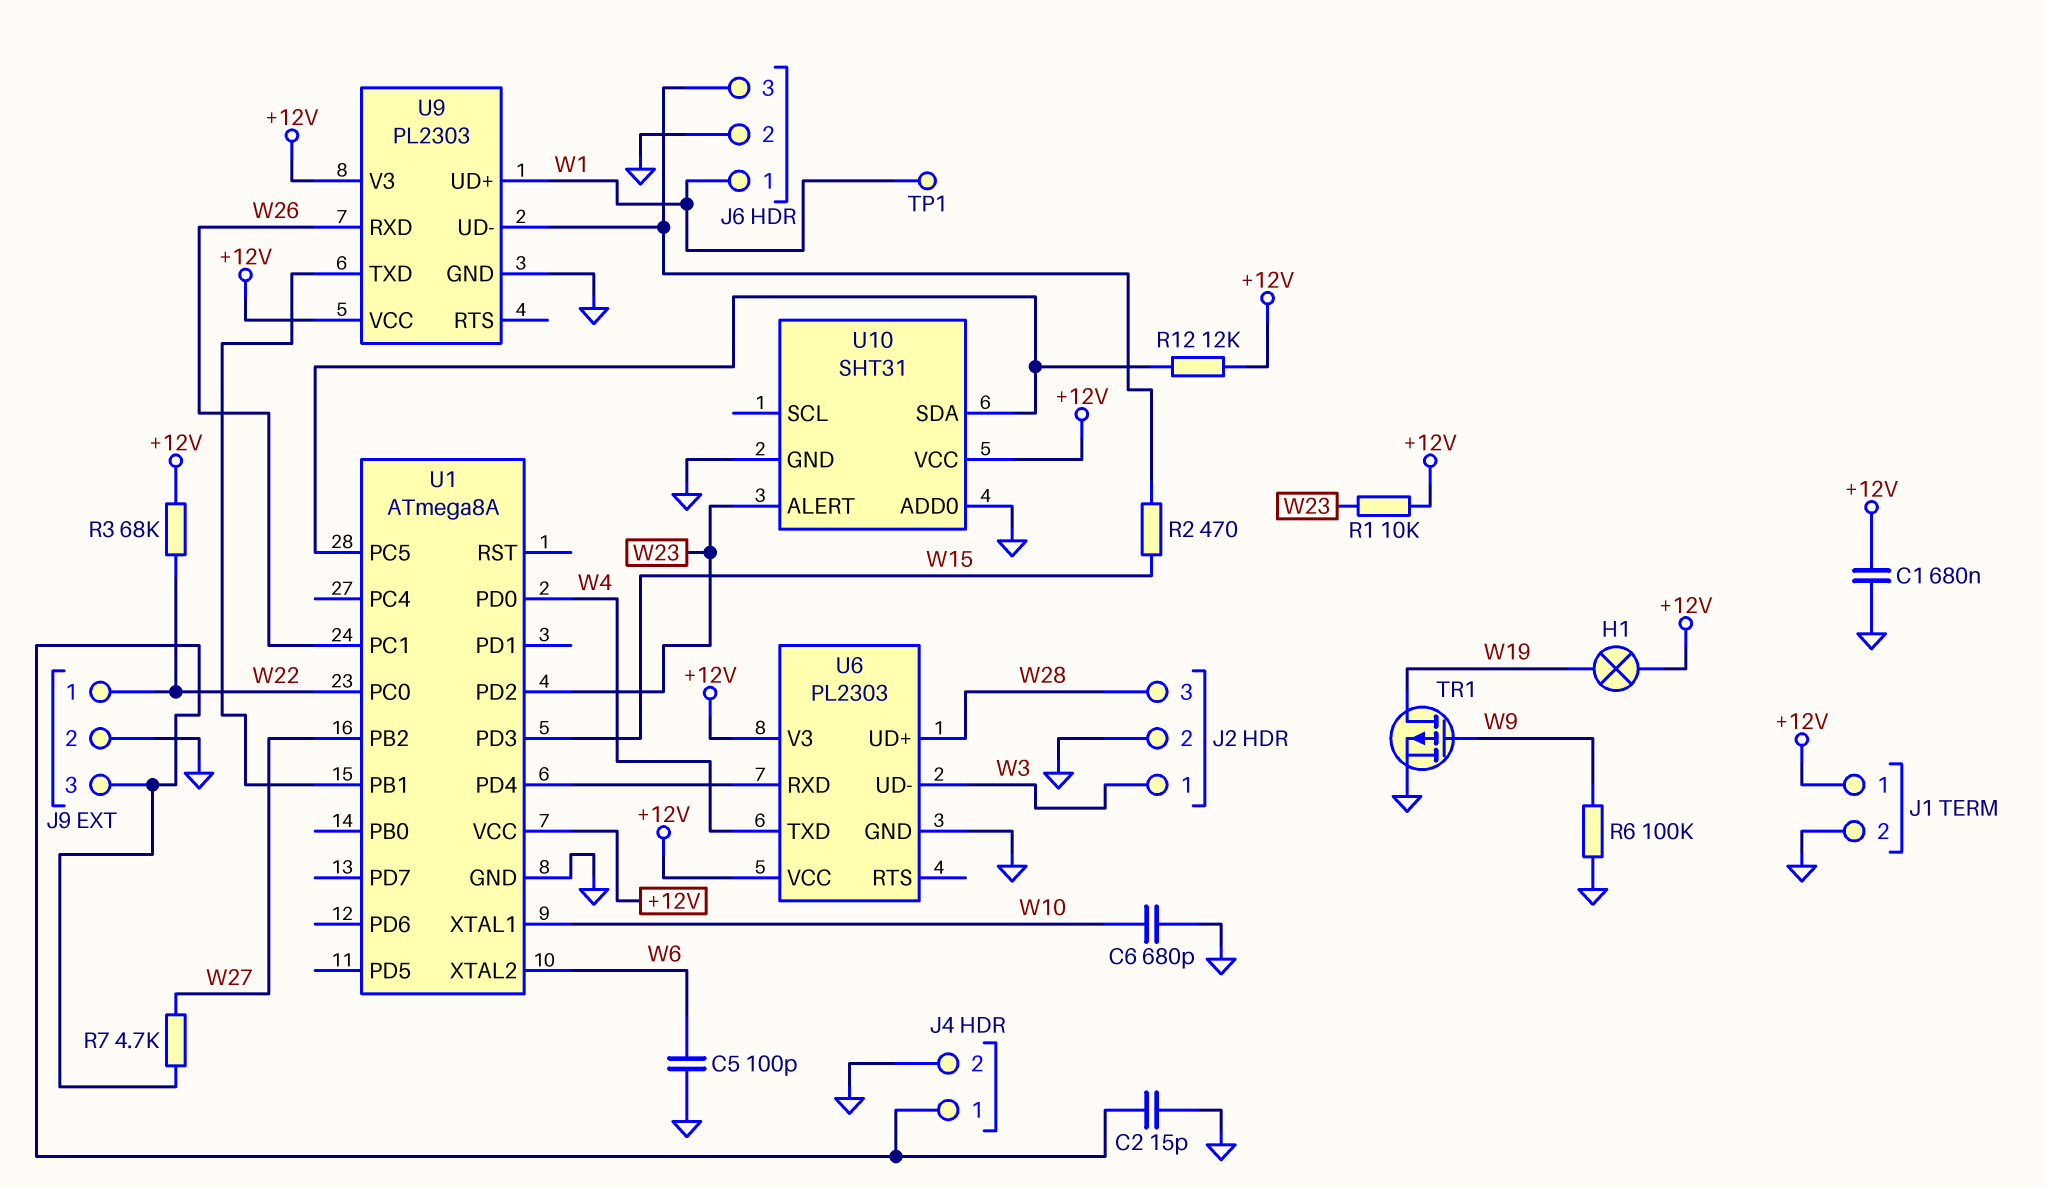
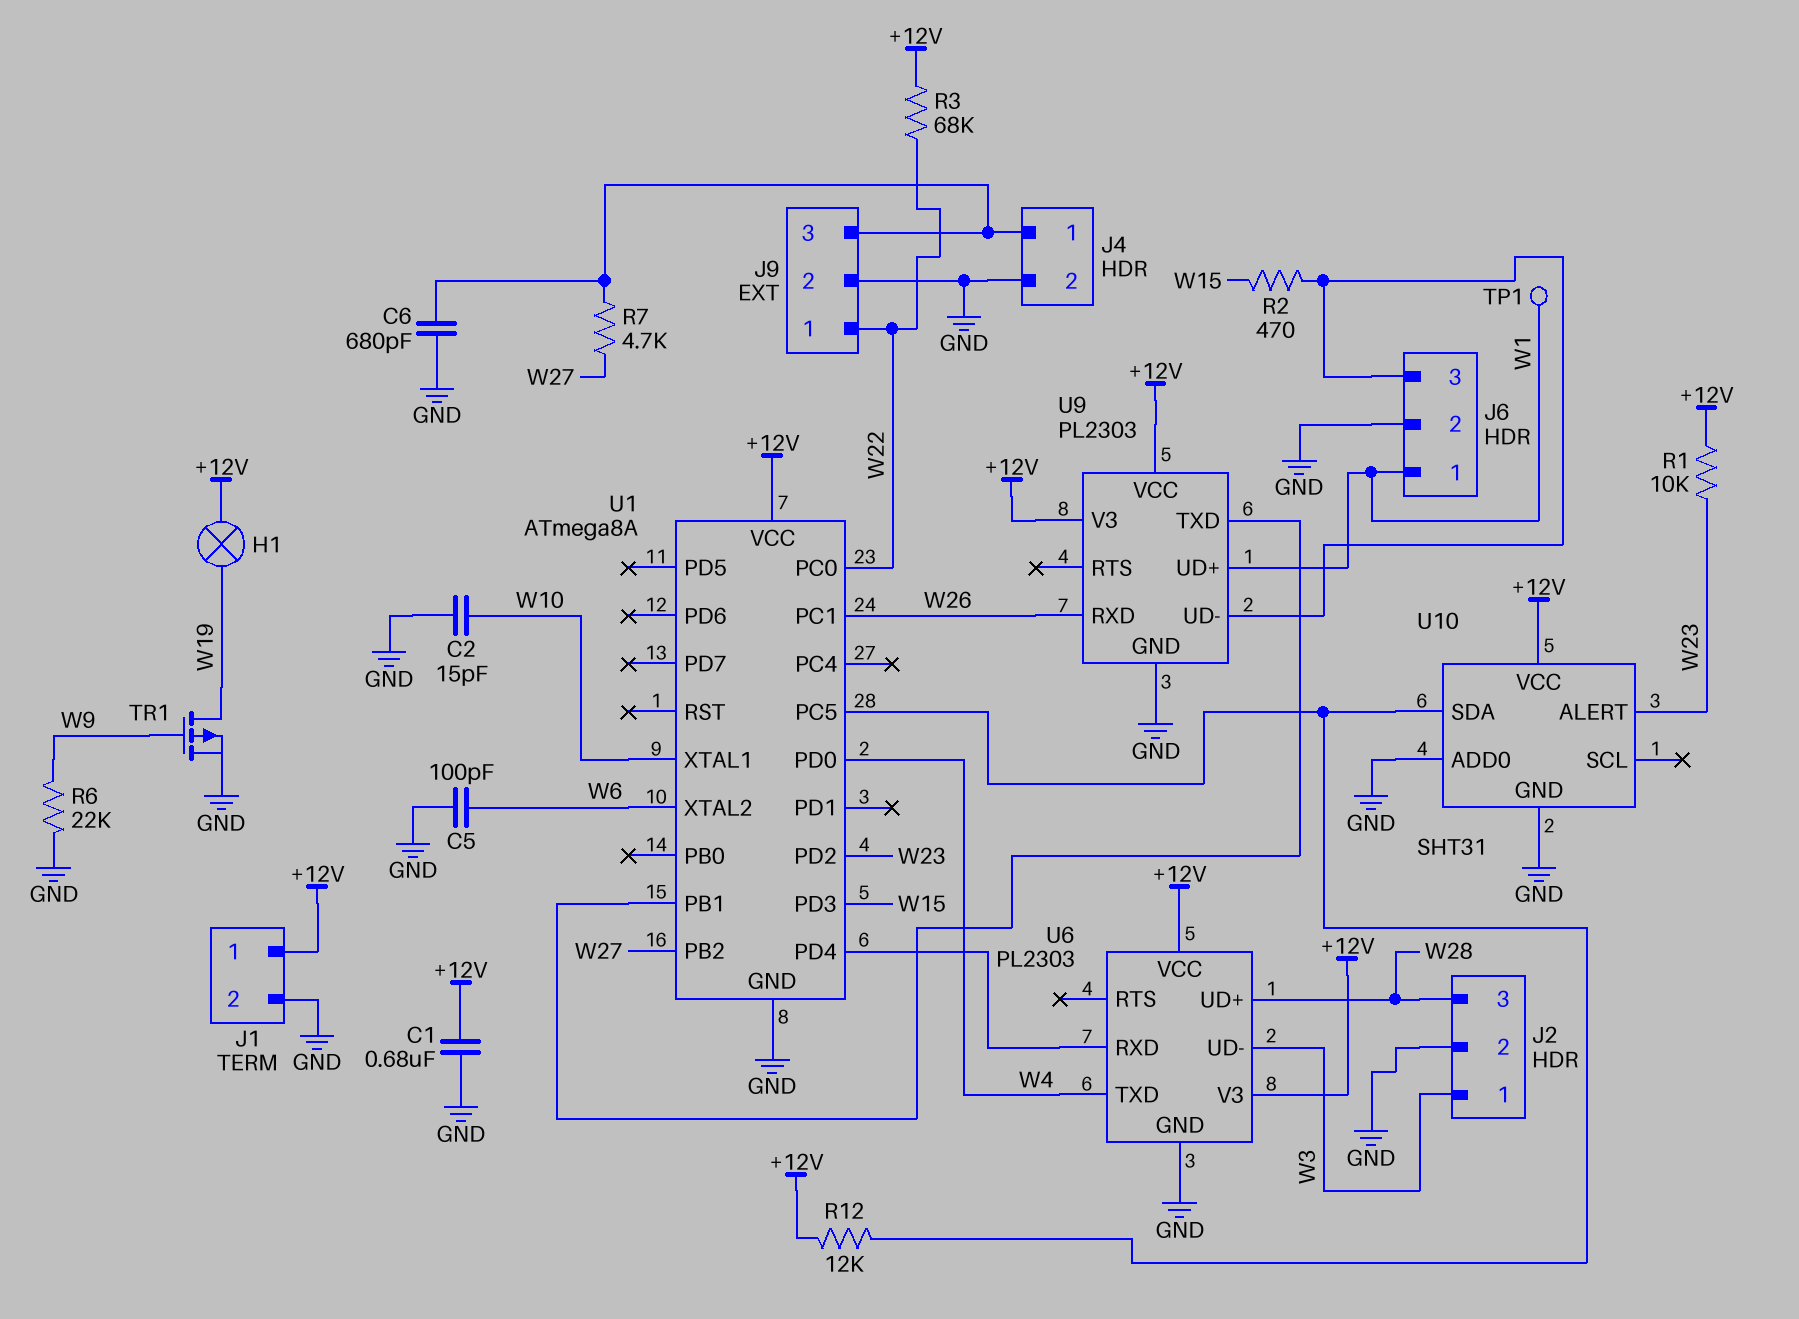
C2: 15pF (GND, J4/1) -> 15pF (GND, W10)
C6: 680pF (GND, W10) -> 680pF (GND, J4/1)
R6: 100k (GND, W9) -> 22k (GND, W9)

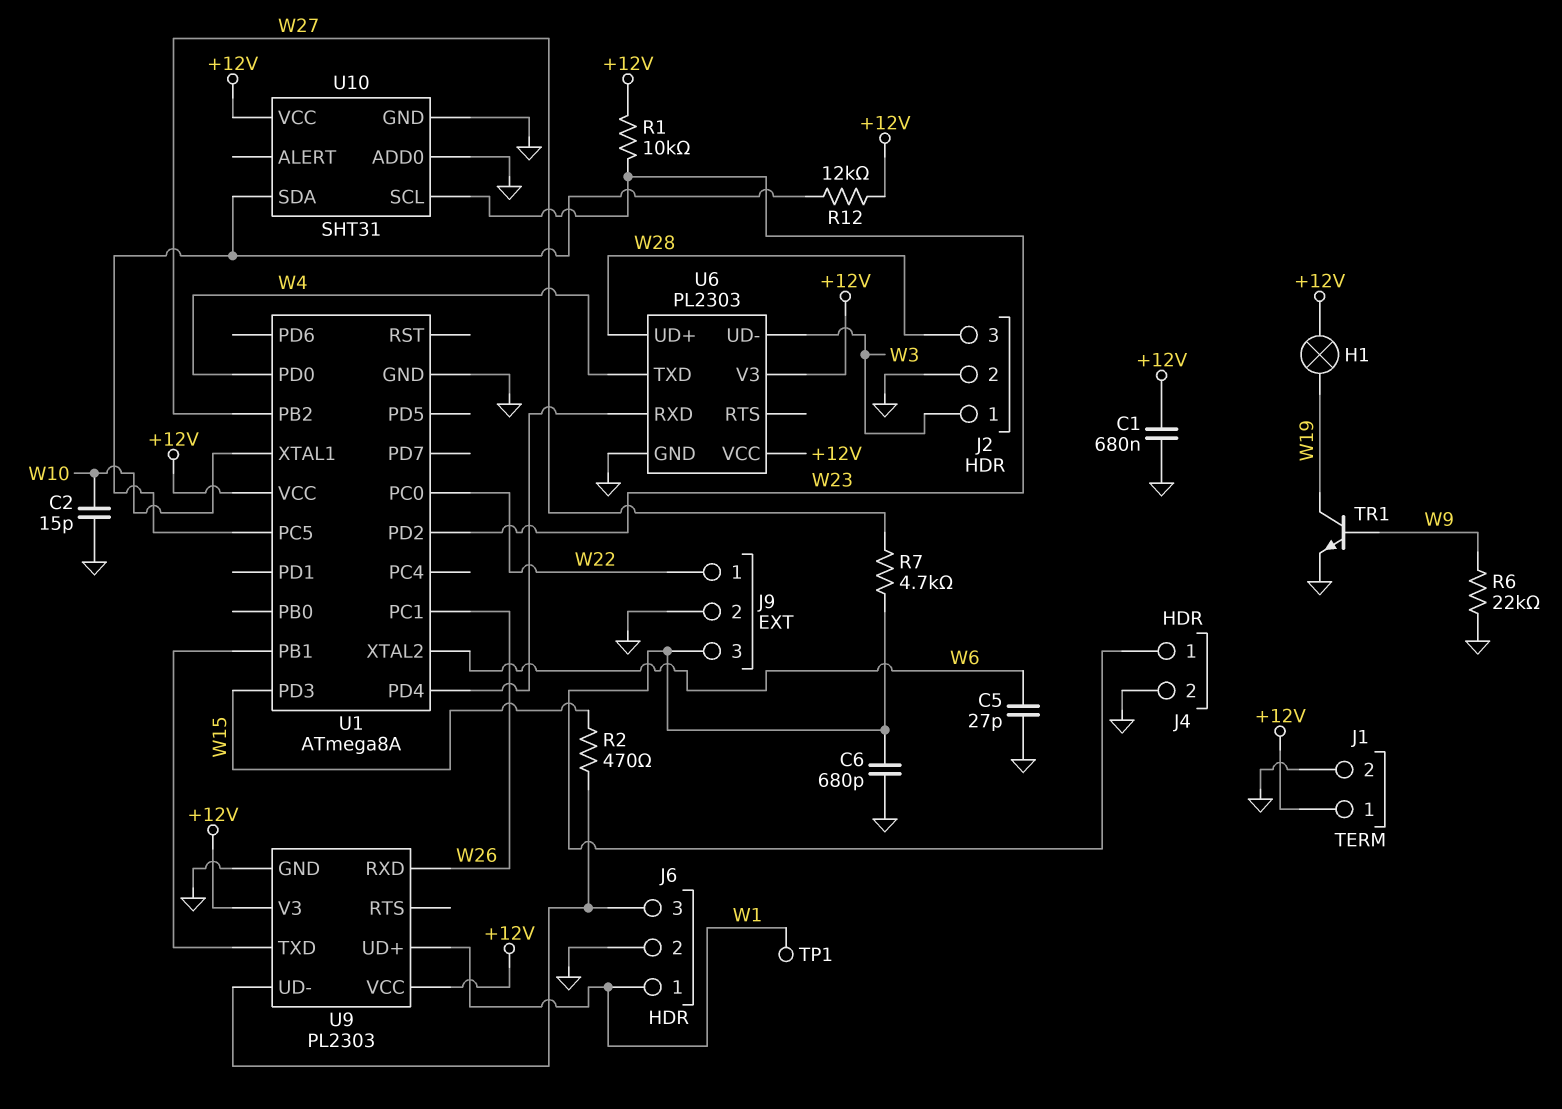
C5: 100pF (GND, W6) -> 27pF (GND, W6)
R3: 68k (+12V, W22) -> none
TR1: PMOS (G W9, D W19, S GND) -> NPN (B W9, C W19, E GND)
U10 pin ALERT: W23 -> none
U10 pin SCL: none -> W23

